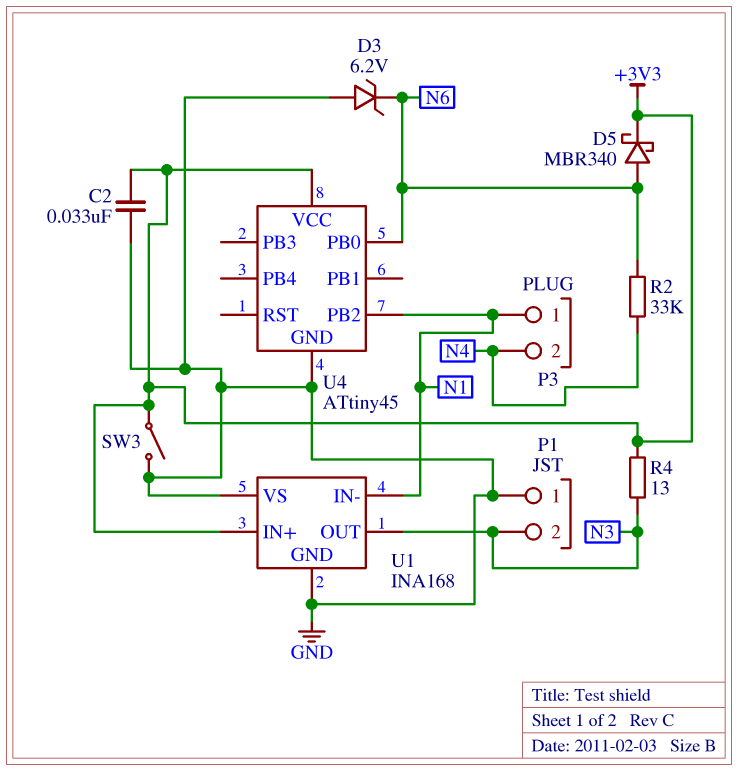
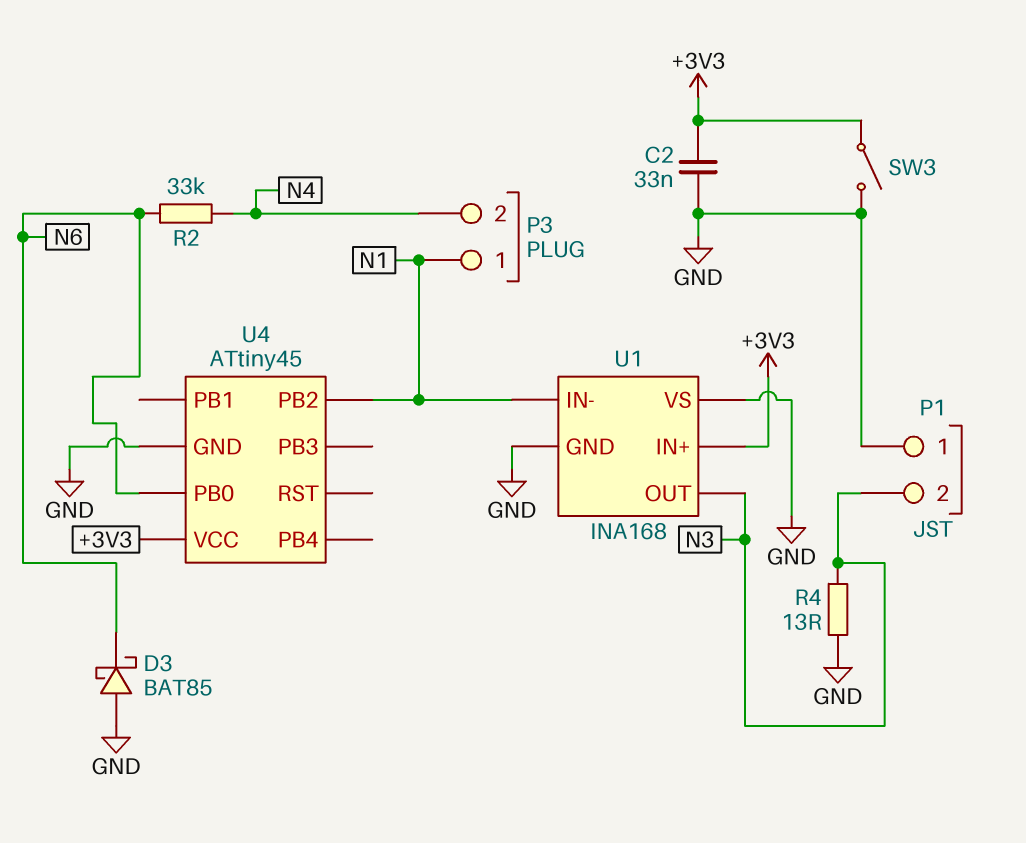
D3: zener 6.2V (A GND, K N6) -> schottky BAT85 (A GND, K N6)
D5: schottky MBR340 (A N6, K +3V3) -> none
R4: 13 (+3V3, N3) -> 13 (GND, N3)

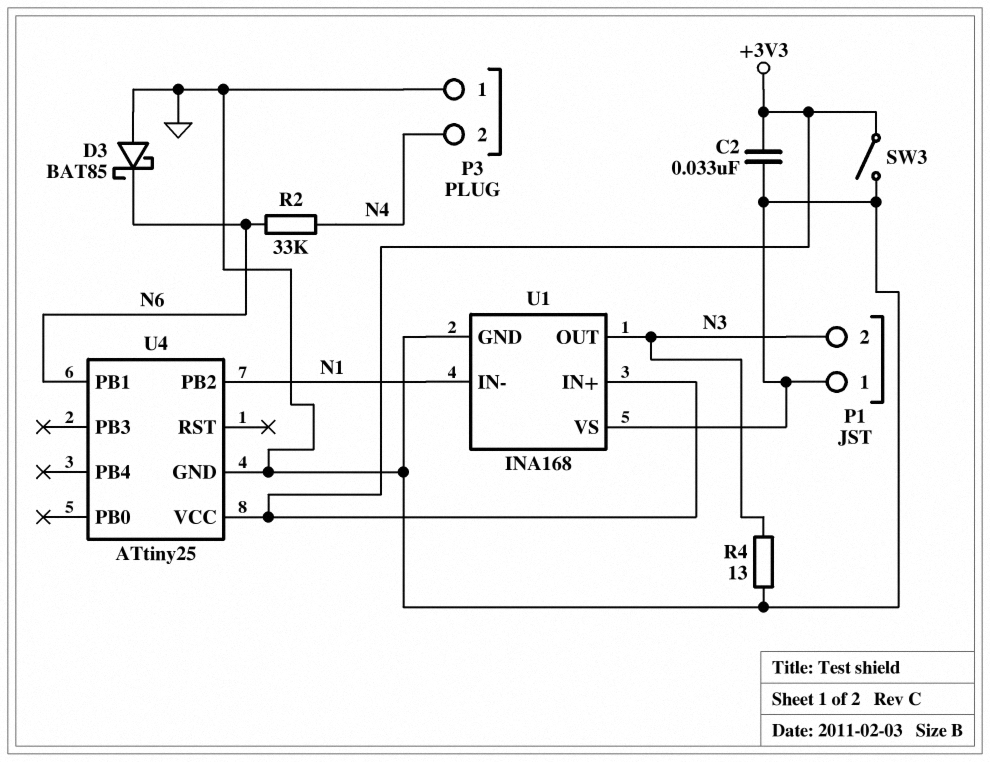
P3 pin 1: N1 -> GND
U4: ATtiny45 -> ATtiny25
U4 pin PB0: N6 -> none
U4 pin PB1: none -> N6

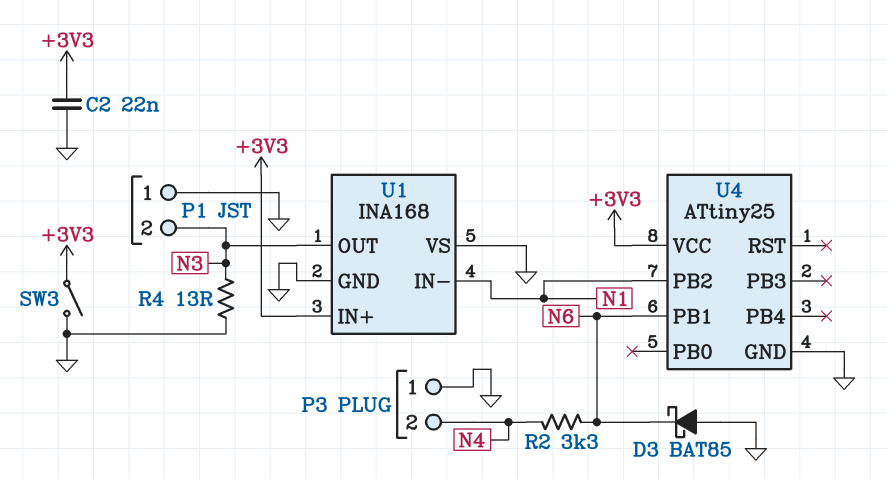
C2: 33nF (+3V3, GND) -> 22nF (+3V3, GND)
R2: 33k (N4, N6) -> 3.3k (N4, N6)

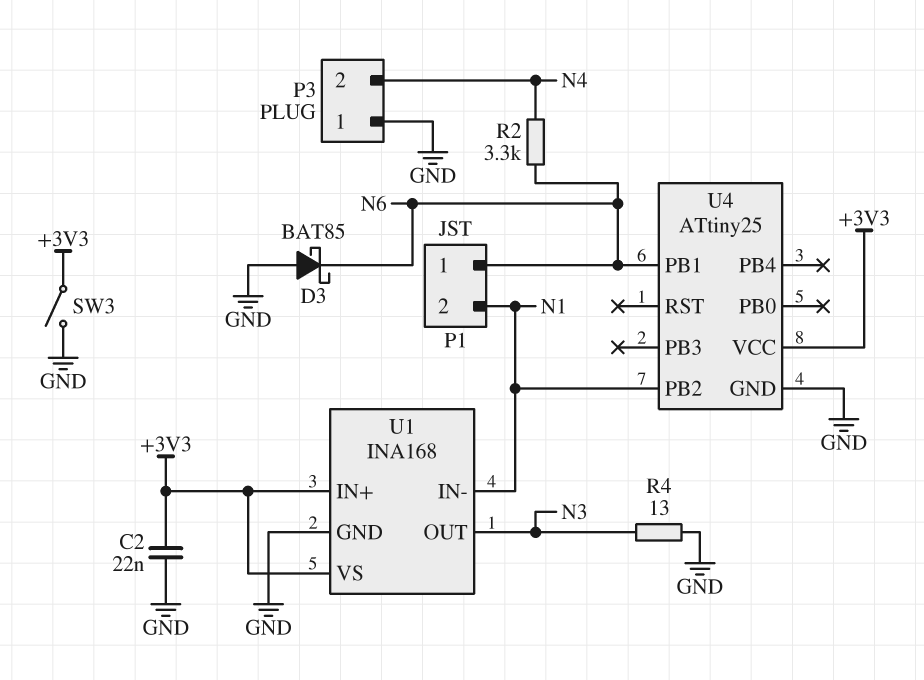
P1 pin 1: GND -> N6
P1 pin 2: N3 -> N1
U1 pin VS: GND -> +3V3

